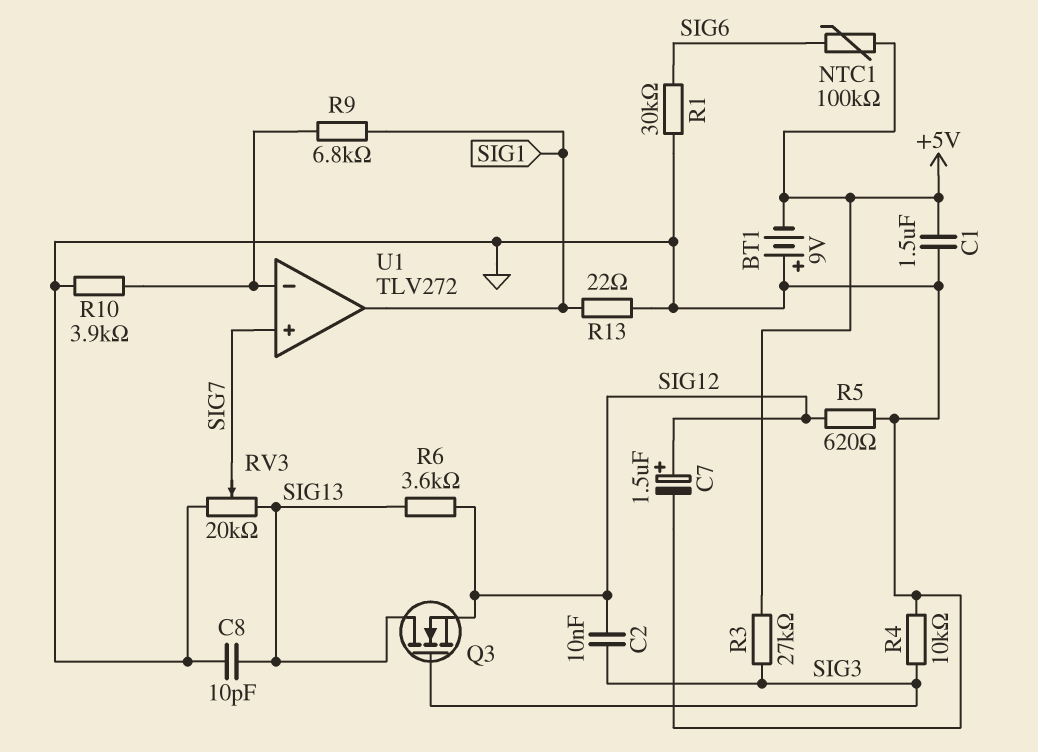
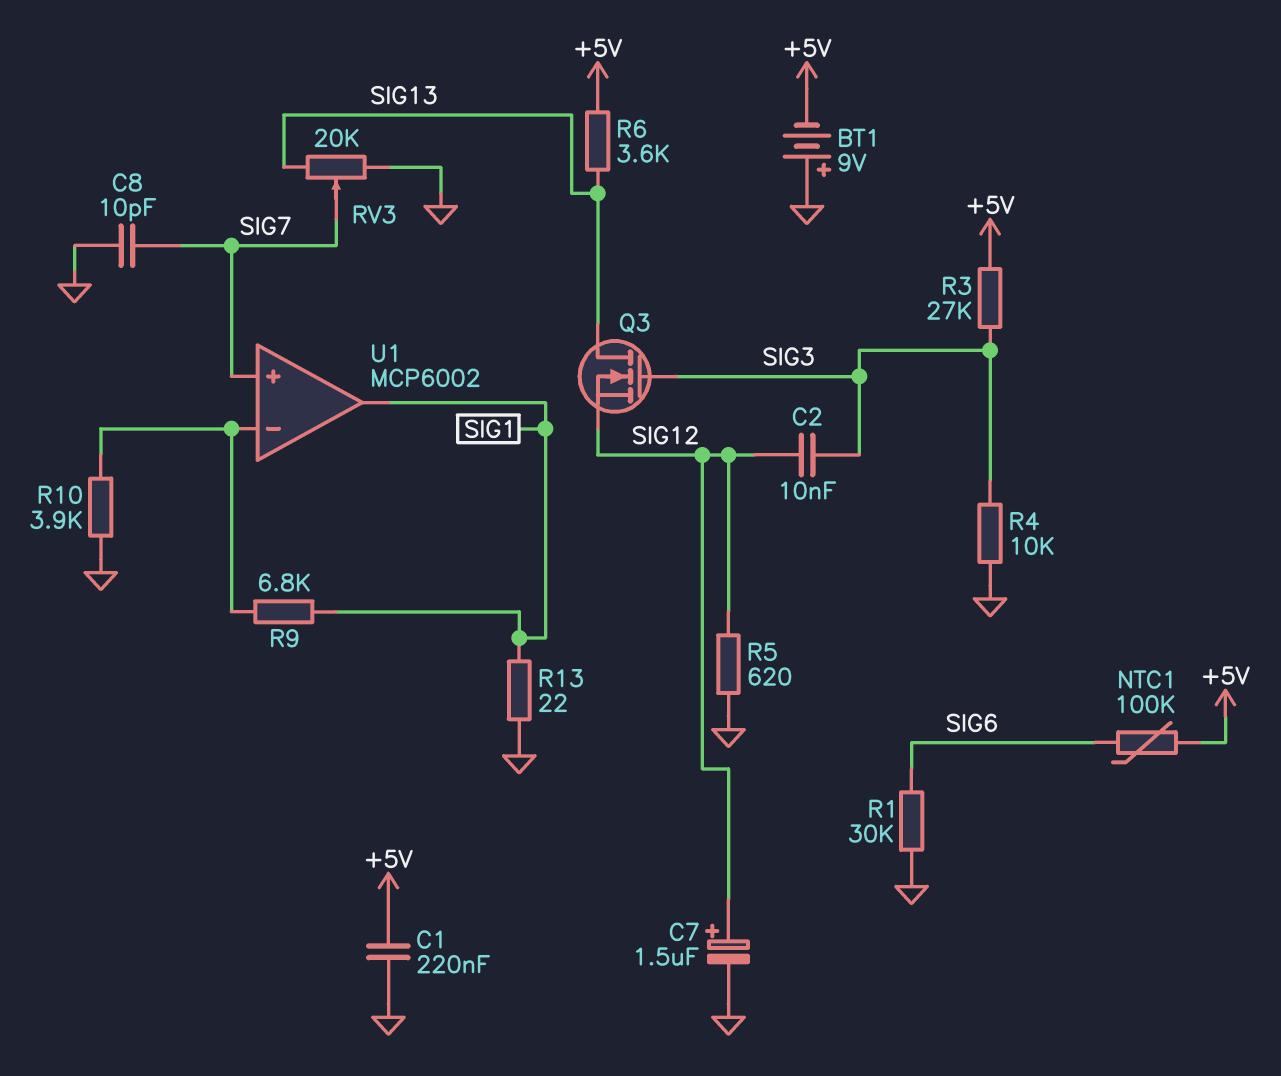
C1: 1.5uF (+5V, GND) -> 220nF (+5V, GND)
C8: 10pF (GND, SIG13) -> 10pF (GND, SIG7)
R6: 3.6k (SIG12, SIG13) -> 3.6k (+5V, SIG13)
U1: TLV272 -> MCP6002

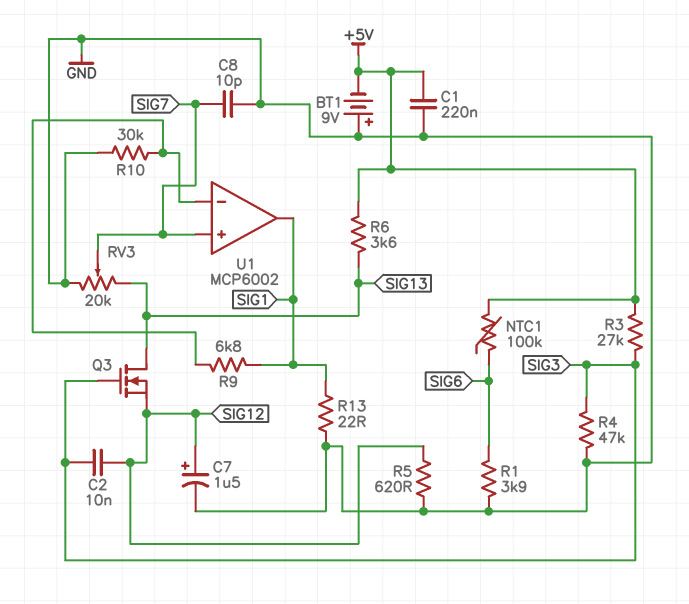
R1: 30k (GND, SIG6) -> 3.9k (GND, SIG6)
R4: 10k (GND, SIG3) -> 47k (GND, SIG3)
R10: 3.9k (GND, U1/in-) -> 30k (GND, U1/in-)

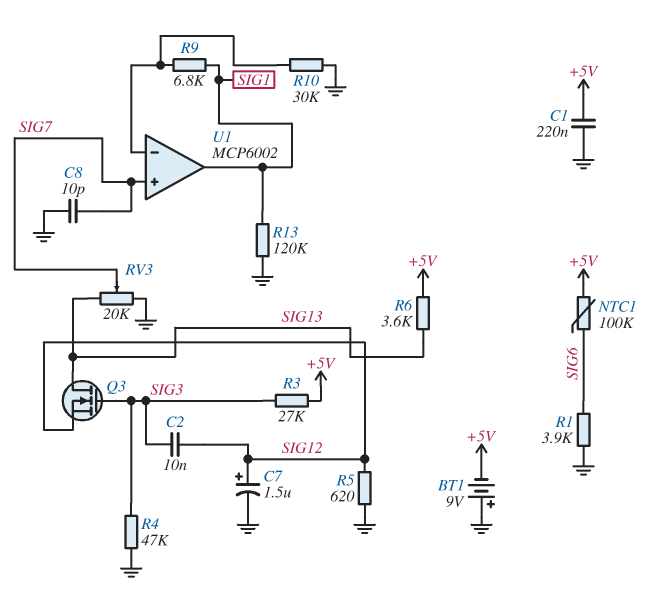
R13: 22 (GND, SIG1) -> 120k (GND, SIG1)

